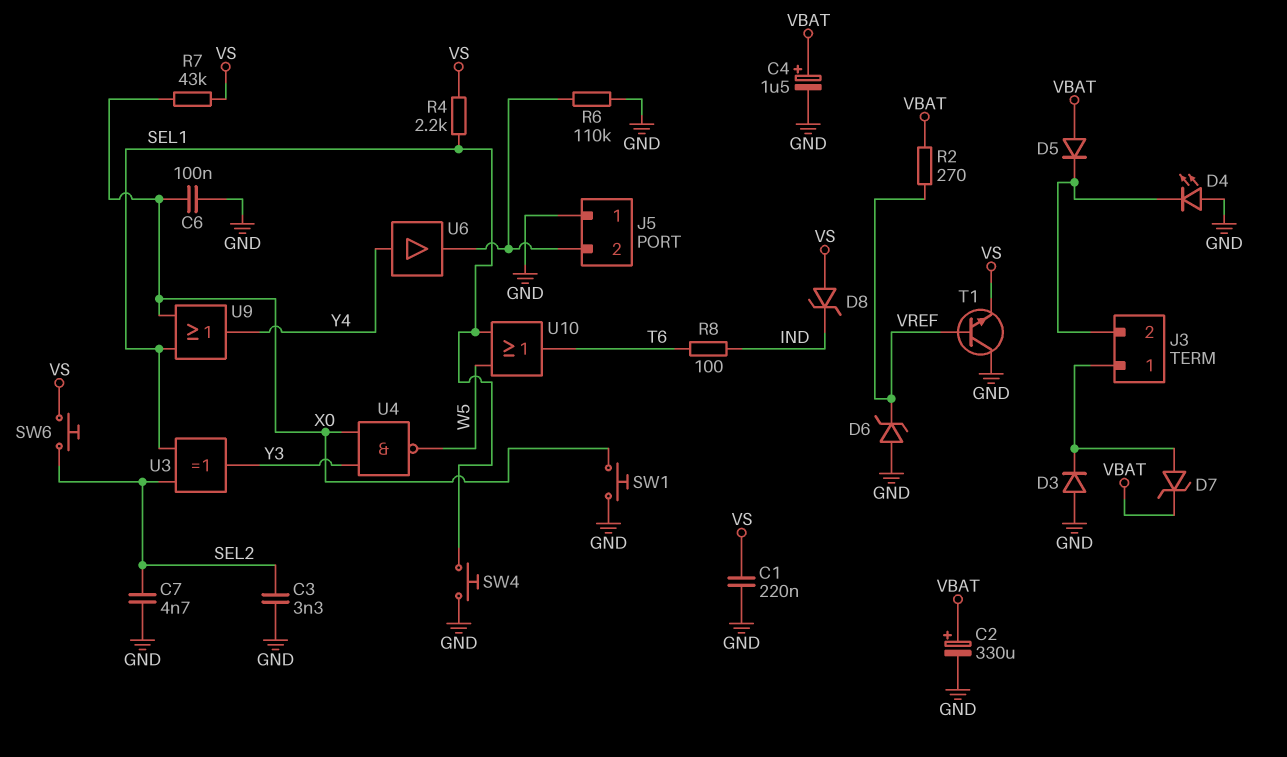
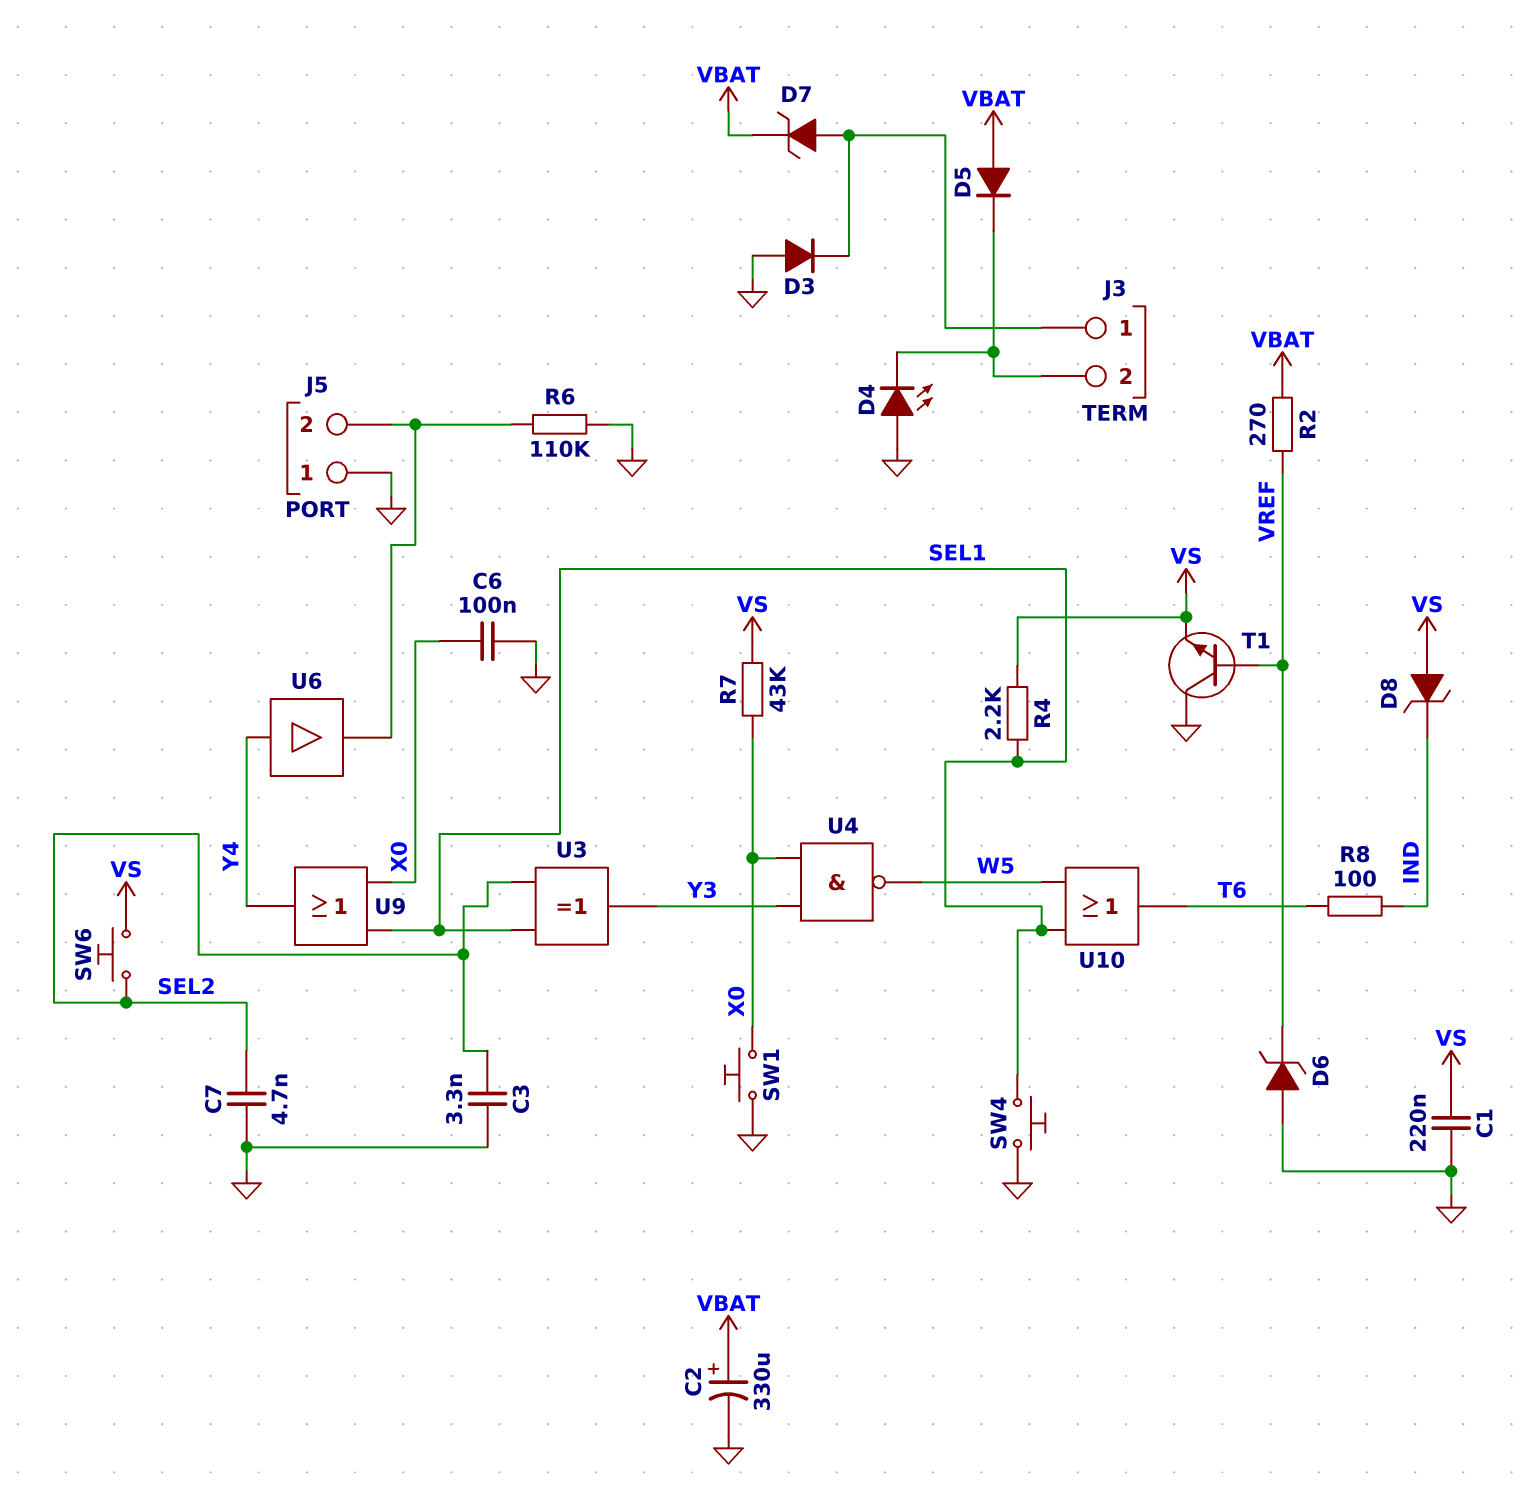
C4: 1.5uF (plus VBAT, minus GND) -> none

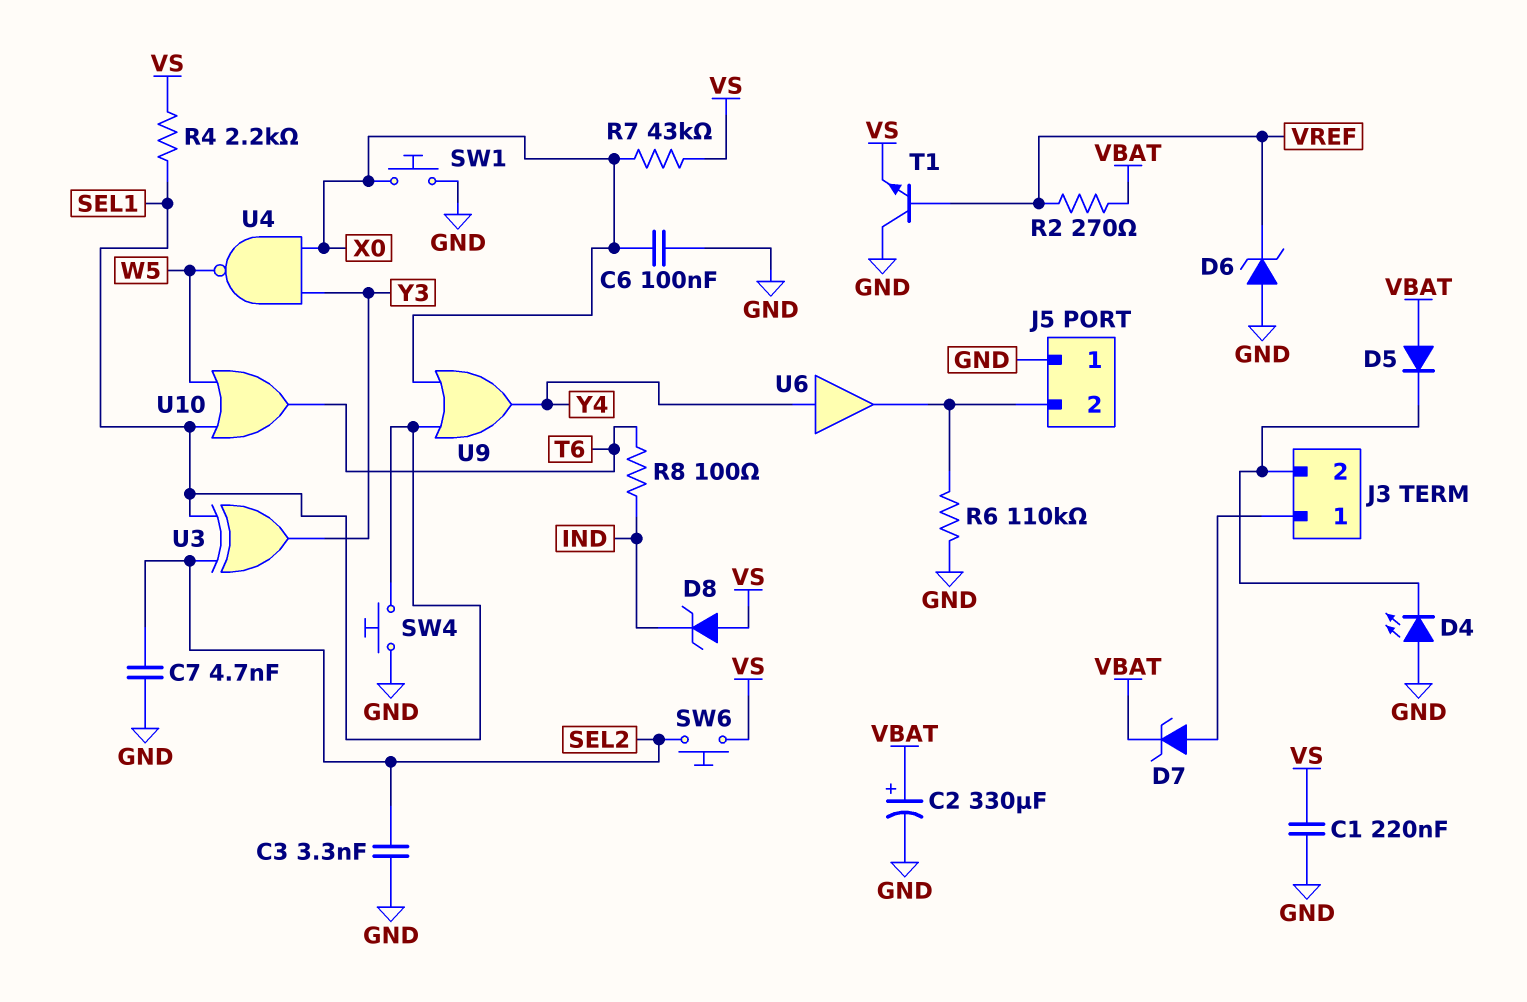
D3: diode (A GND, K J3/1) -> none

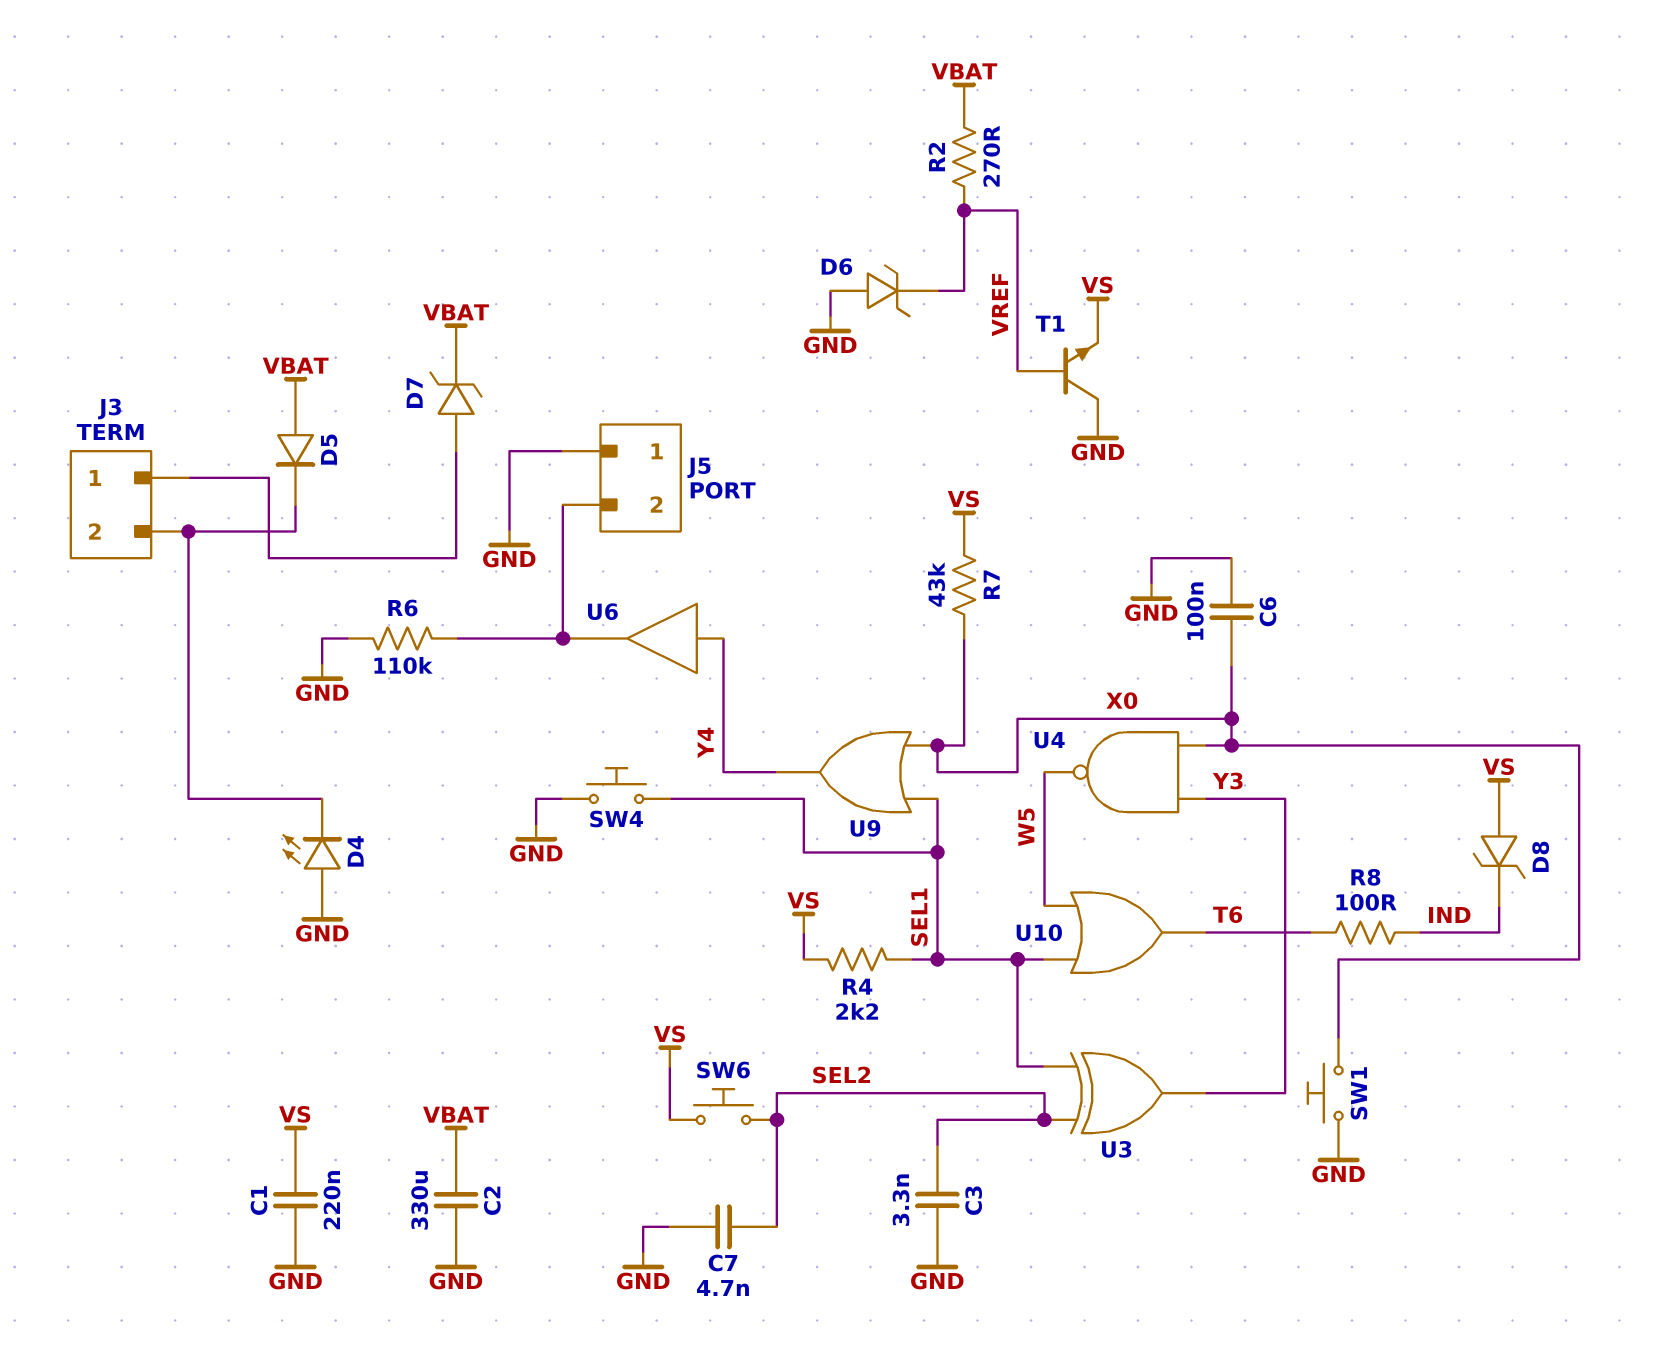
C2: 330uF (plus VBAT, minus GND) -> 330uF (GND, VBAT)

